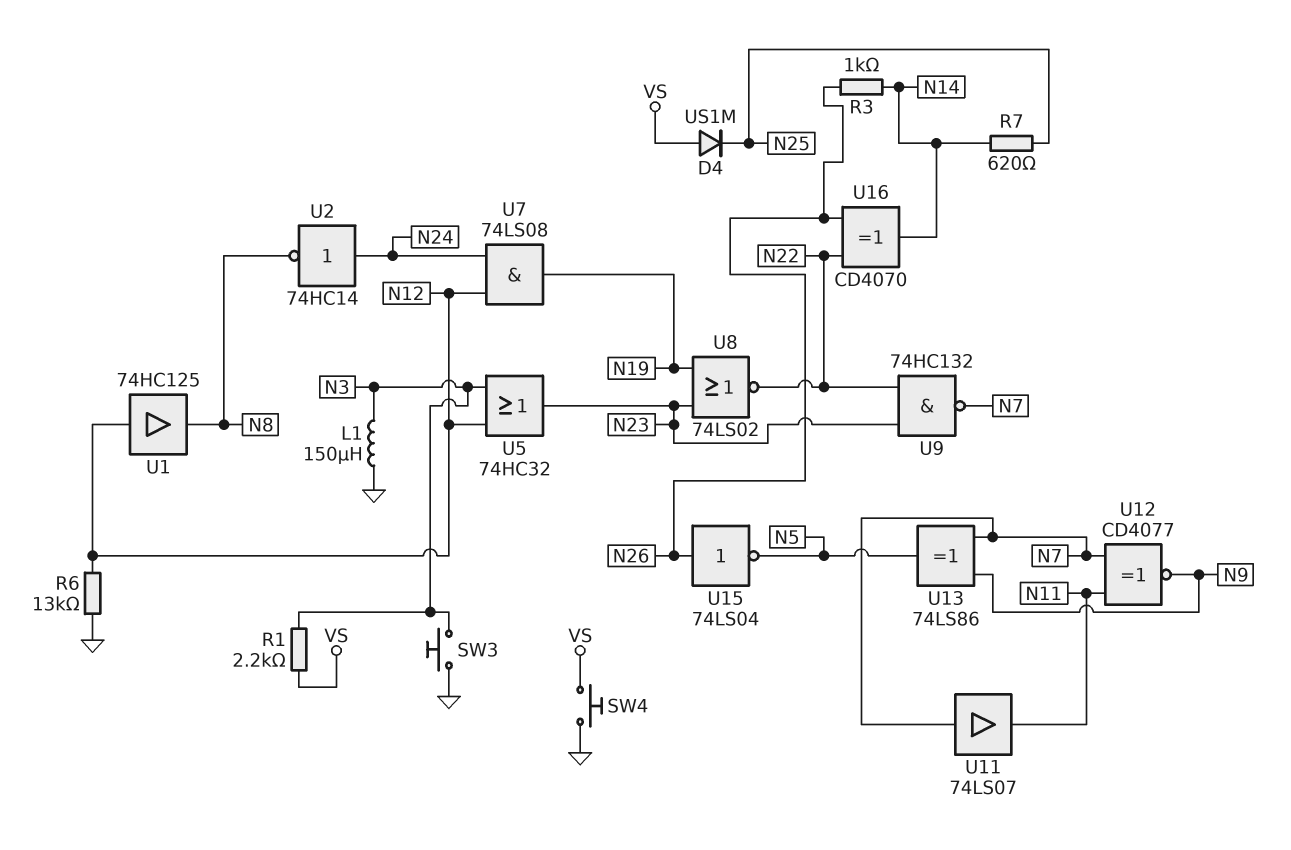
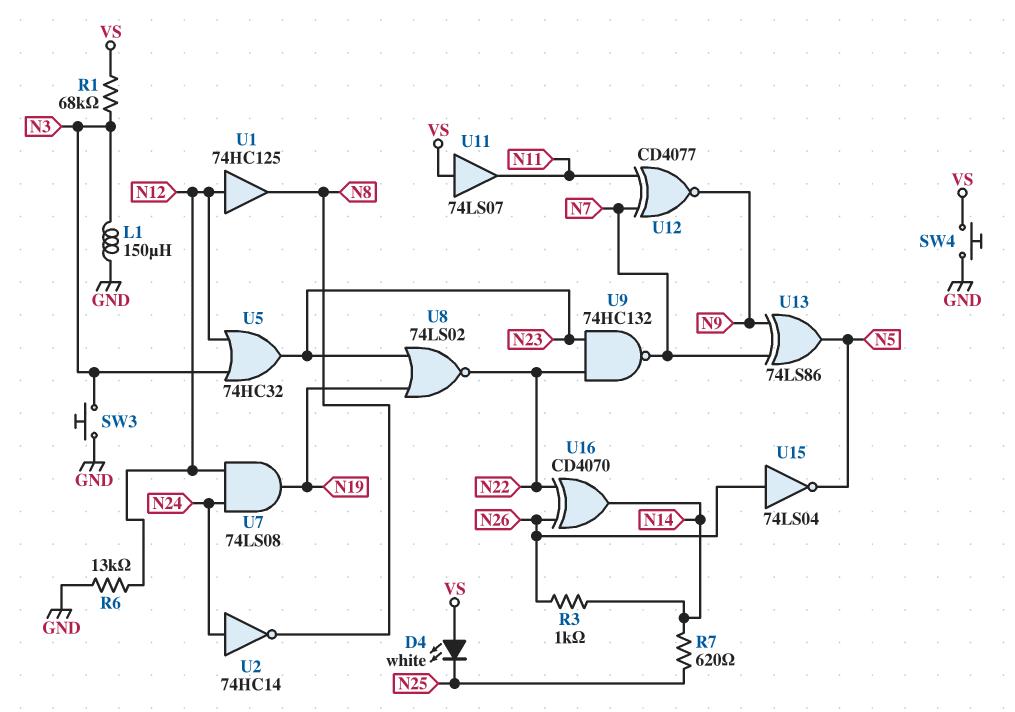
D4: diode US1M (A VS, K N25) -> LED white (A VS, K N25)
R1: 2.2k (N3, VS) -> 68k (N3, VS)
U11: buffer 74LS07 (in N7, out N11) -> buffer 74LS07 (in VS, out N11)

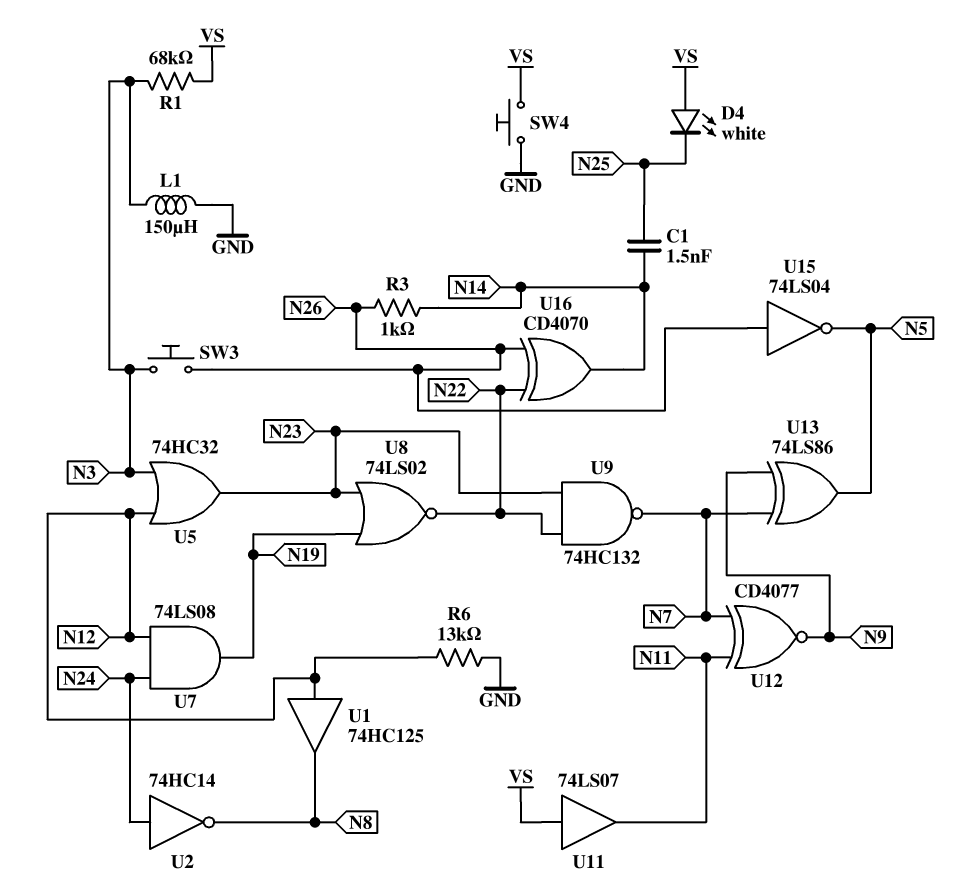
C1: none -> 1.5nF (N14, N25)
R7: 620 (N14, N25) -> none
SW3: button (GND, N3) -> button (N3, N26)

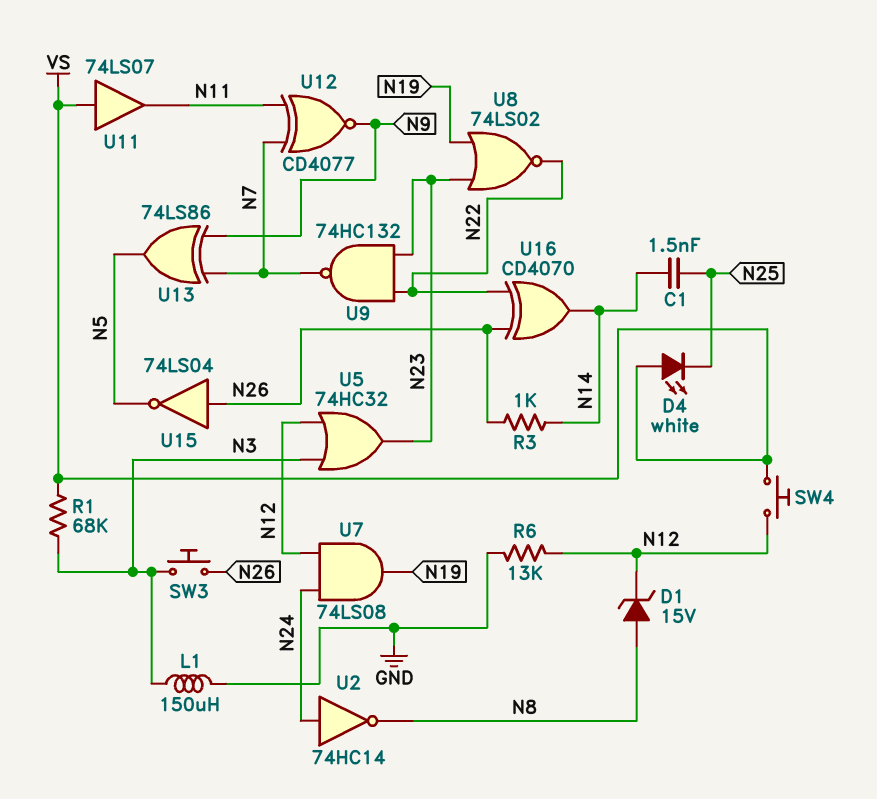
D1: none -> zener 15V (A N8, K N12)
SW4: button (GND, VS) -> button (N12, VS)
U1: buffer 74HC125 (in N12, out N8) -> none

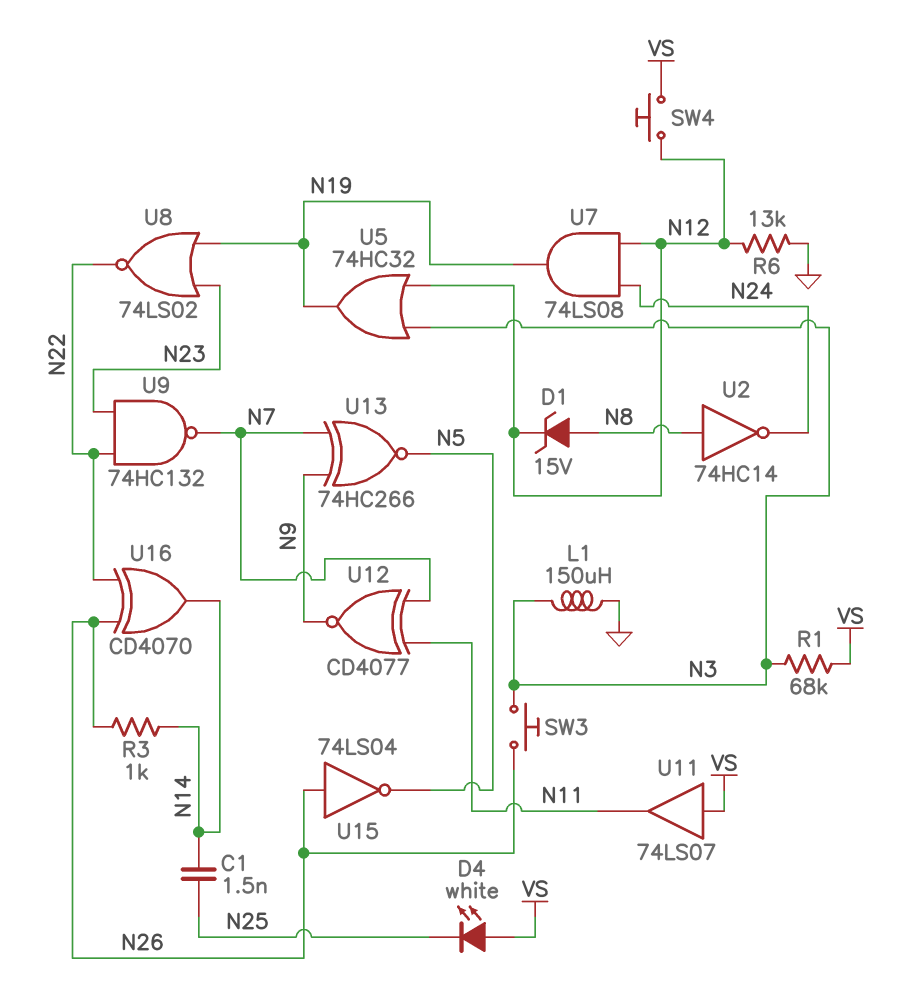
U2: NOT 74HC14 (in N24, out N8) -> NOT 74HC14 (in N8, out N24)
U5: OR 74HC32 (in N3, in N12, out N23) -> OR 74HC32 (in N3, in N12, out N19)
U13: XOR 74LS86 (in N7, in N9, out N5) -> XNOR 74HC266 (in N7, in N9, out N5)

